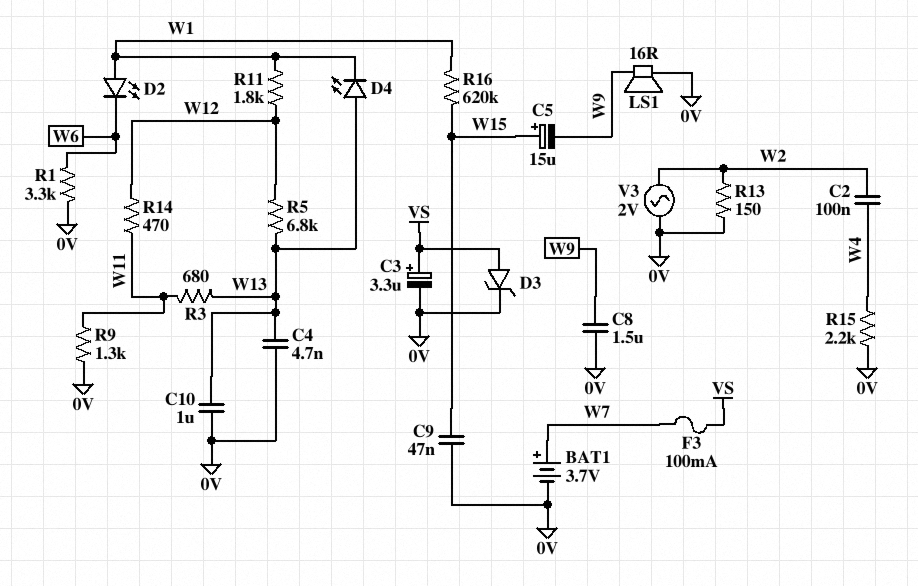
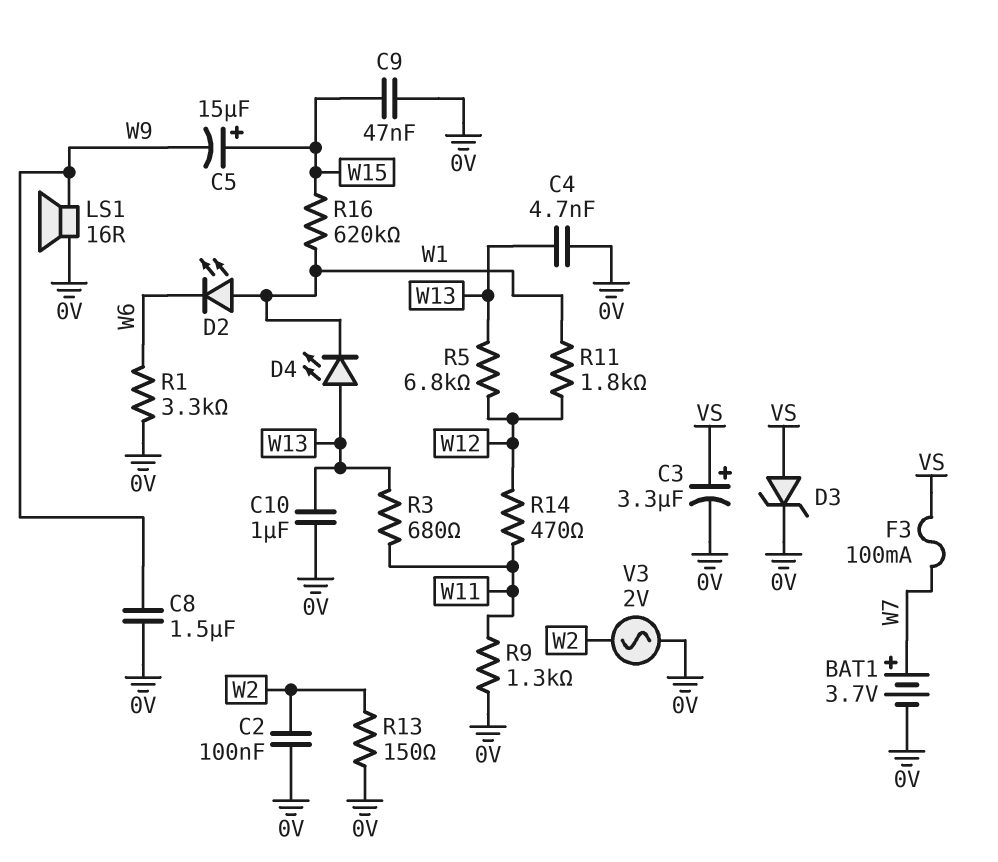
C2: 100nF (W2, W4) -> 100nF (0V, W2)
R15: 2.2k (0V, W4) -> none

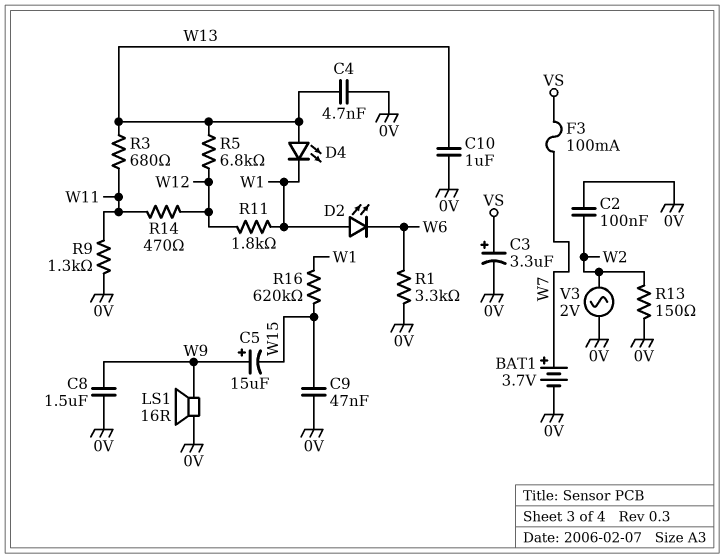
C5: 15uF (plus W15, minus W9) -> 15uF (plus W9, minus W15)
D3: zener (A VS, K 0V) -> none

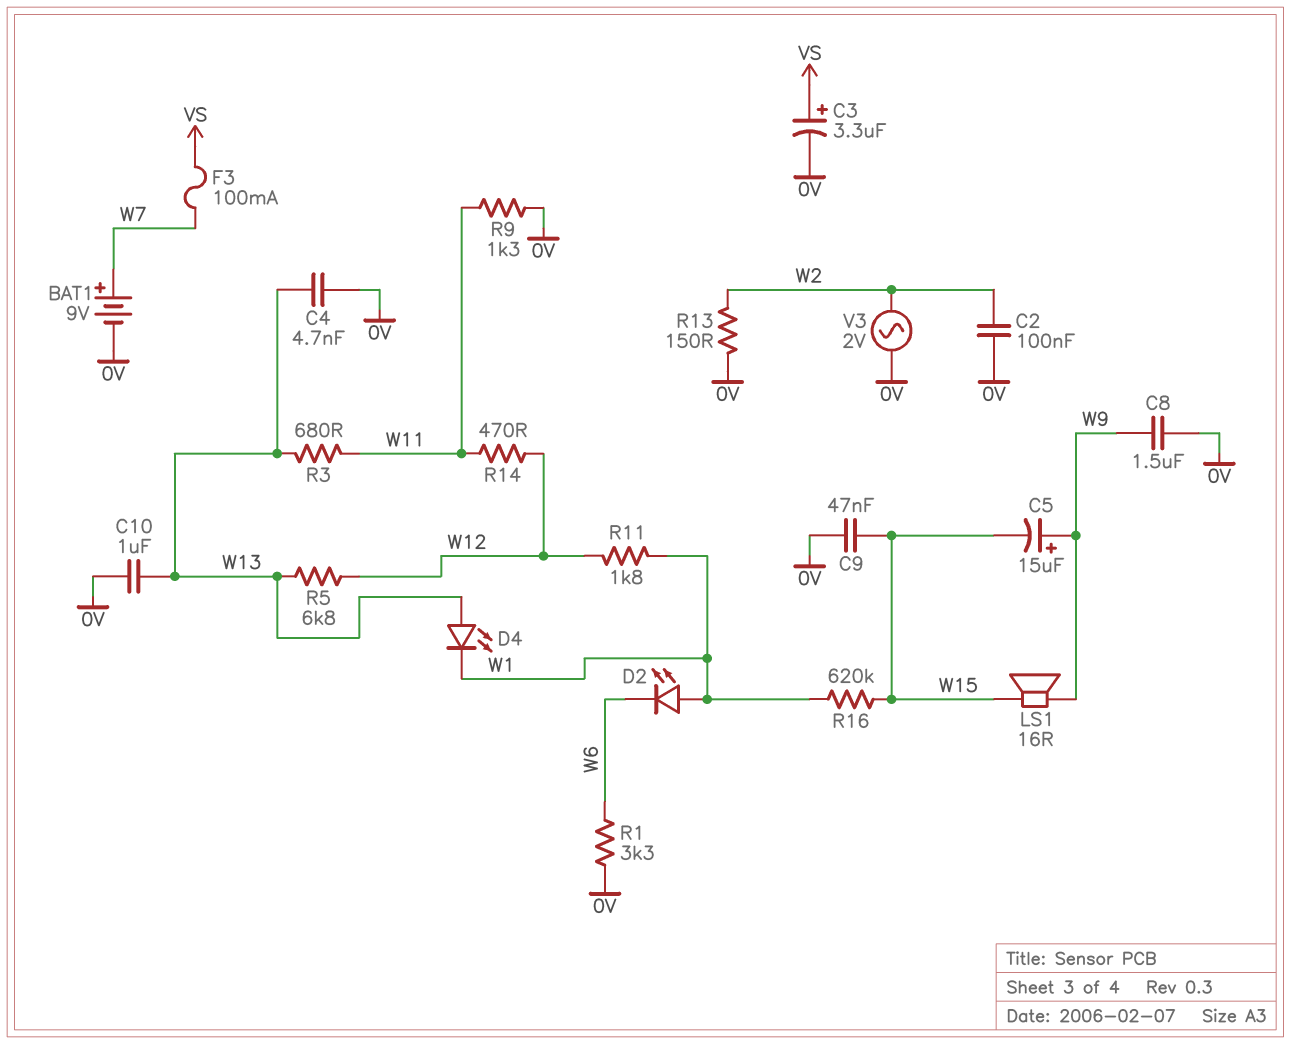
BAT1: 3.7V (plus W7, minus 0V) -> 9V (plus W7, minus 0V)
LS1: speaker 16R (0V, W9) -> speaker 16R (W9, W15)

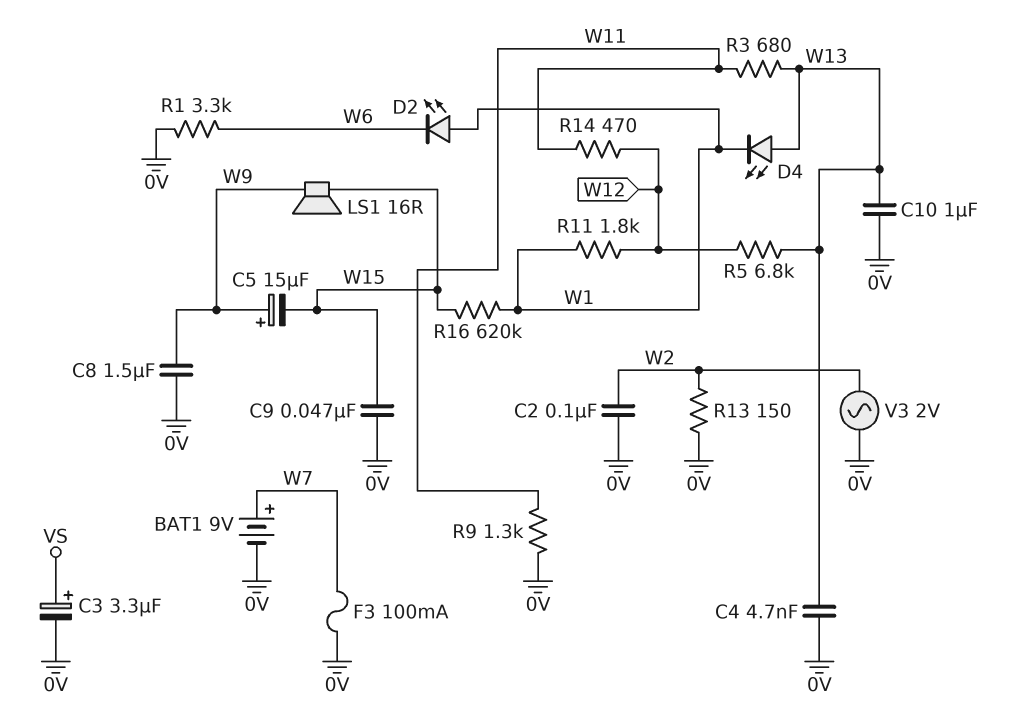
F3: 100mA (VS, W7) -> 100mA (0V, W7)

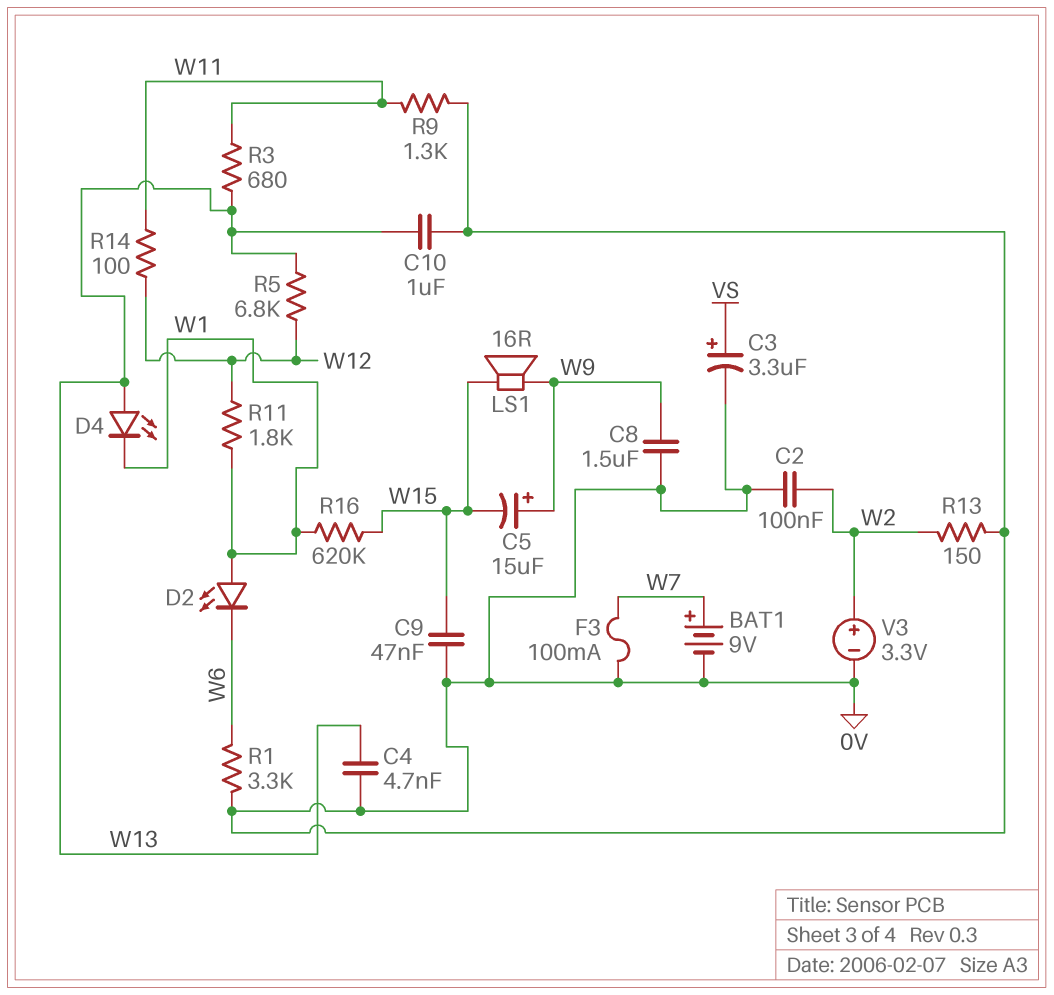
R14: 470 (W11, W12) -> 100 (W11, W12)
V3: AC 2V (0V, W2) -> 3.3V (plus W2, minus 0V)

